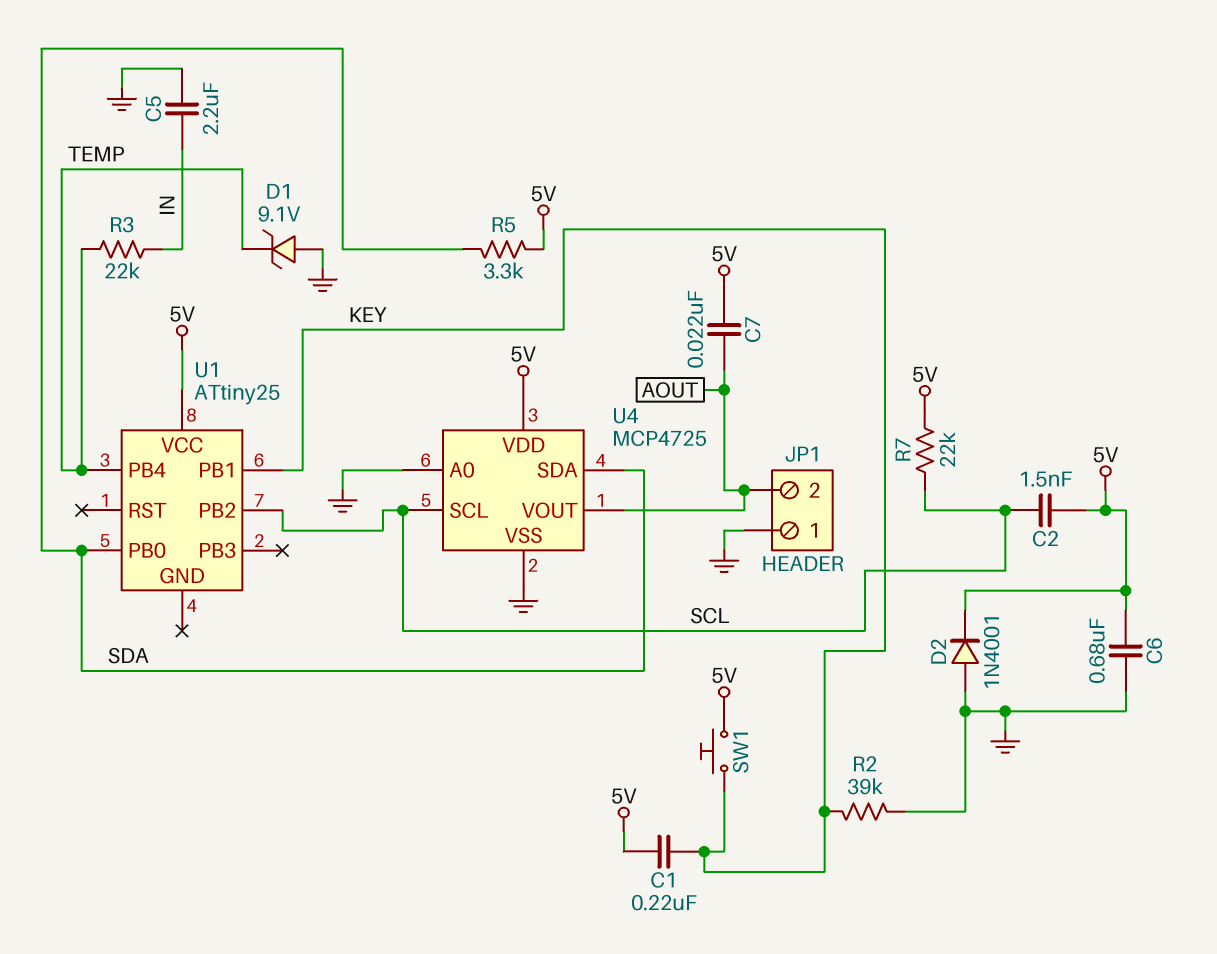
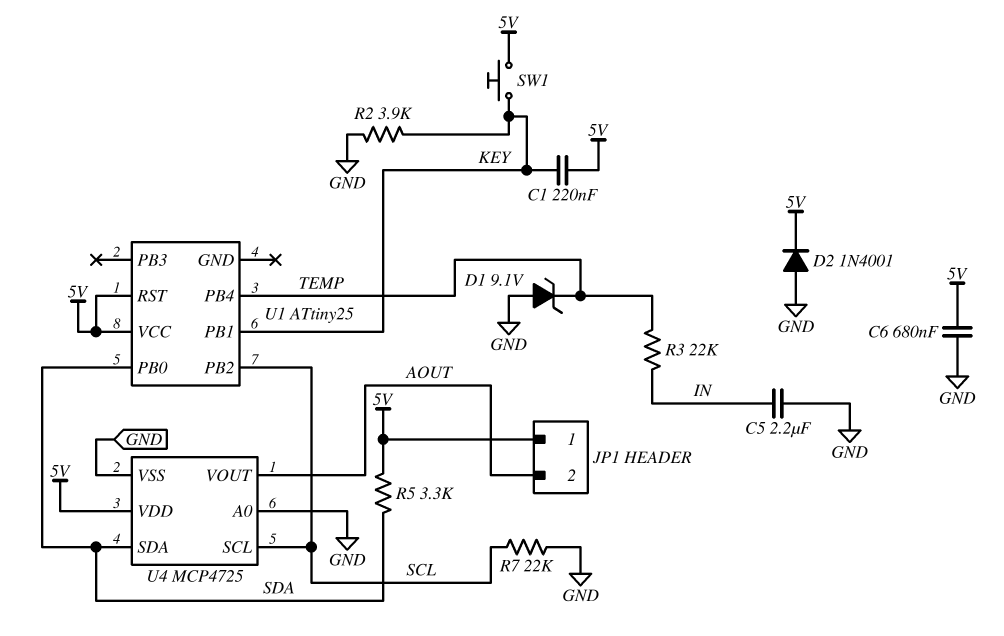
C2: 1.5nF (5V, SCL) -> none
C7: 22nF (5V, AOUT) -> none
JP1 pin 1: GND -> 5V
R2: 39k (GND, KEY) -> 3.9k (GND, KEY)
R7: 22k (5V, SCL) -> 22k (GND, SCL)
U1 pin RST: none -> 5V

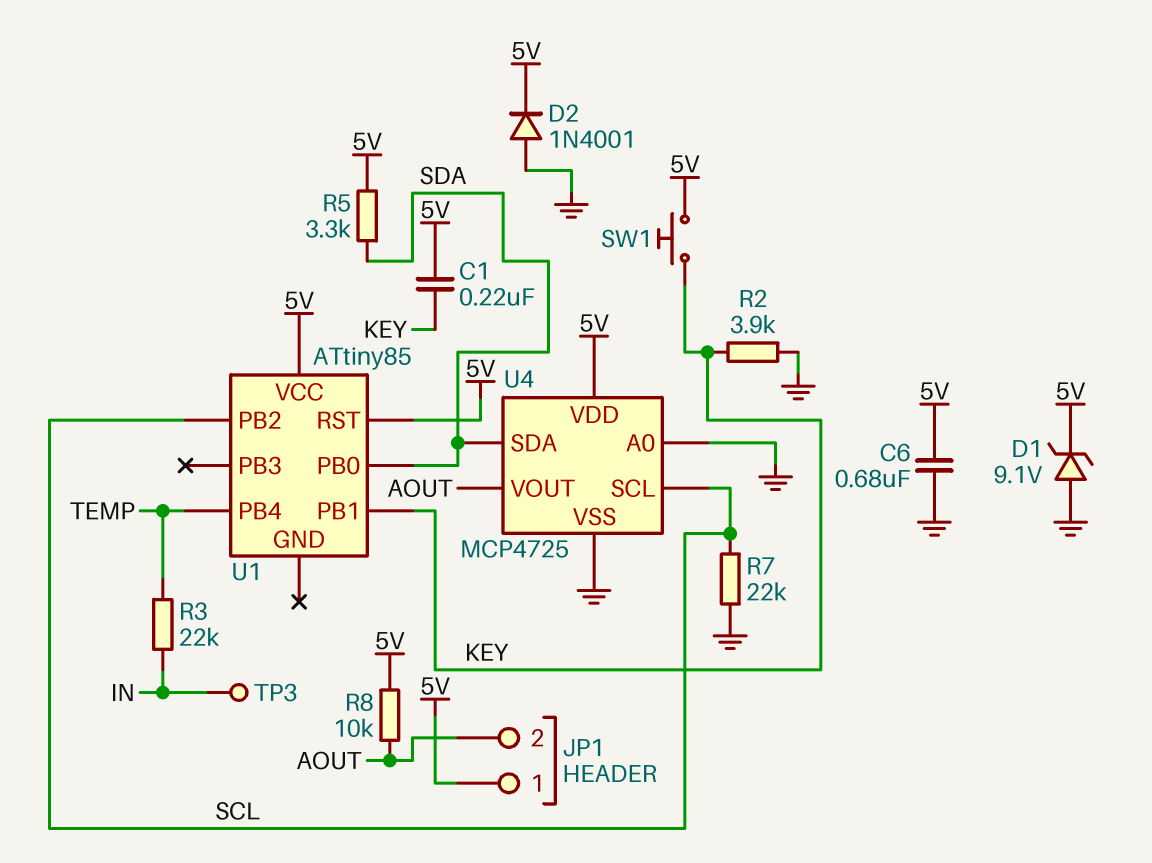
C5: 2.2uF (GND, IN) -> none
D1: zener 9.1V (A GND, K TEMP) -> zener 9.1V (A GND, K 5V)
R8: none -> 10k (5V, AOUT)
TP3: none -> test point (IN)
U1: ATtiny25 -> ATtiny85

